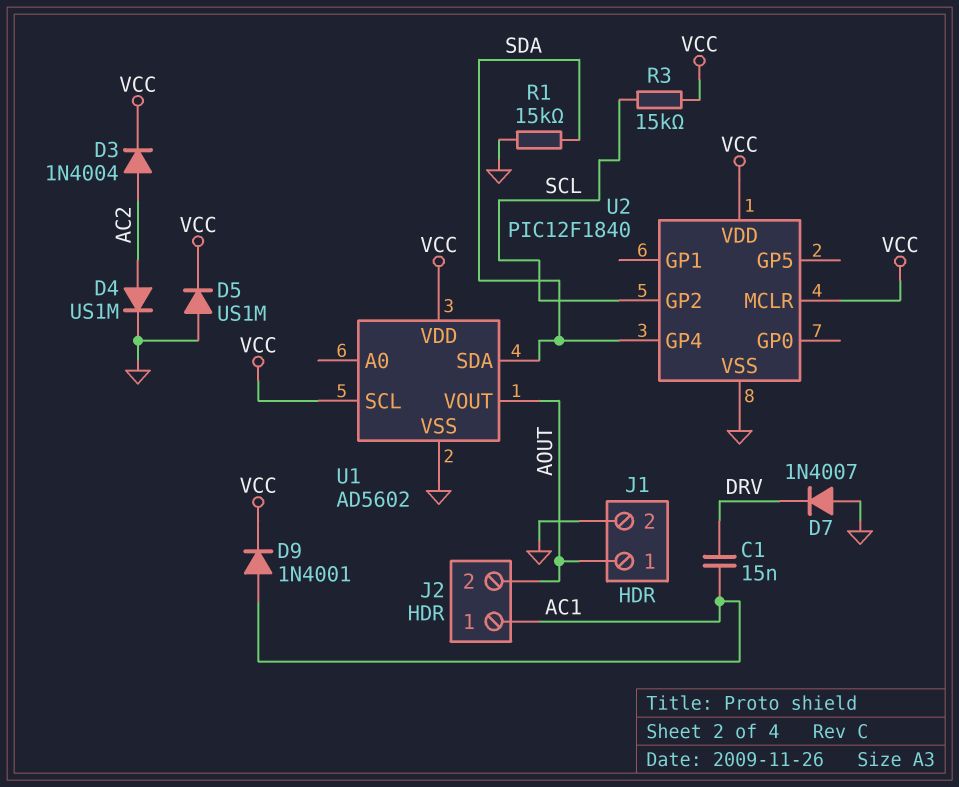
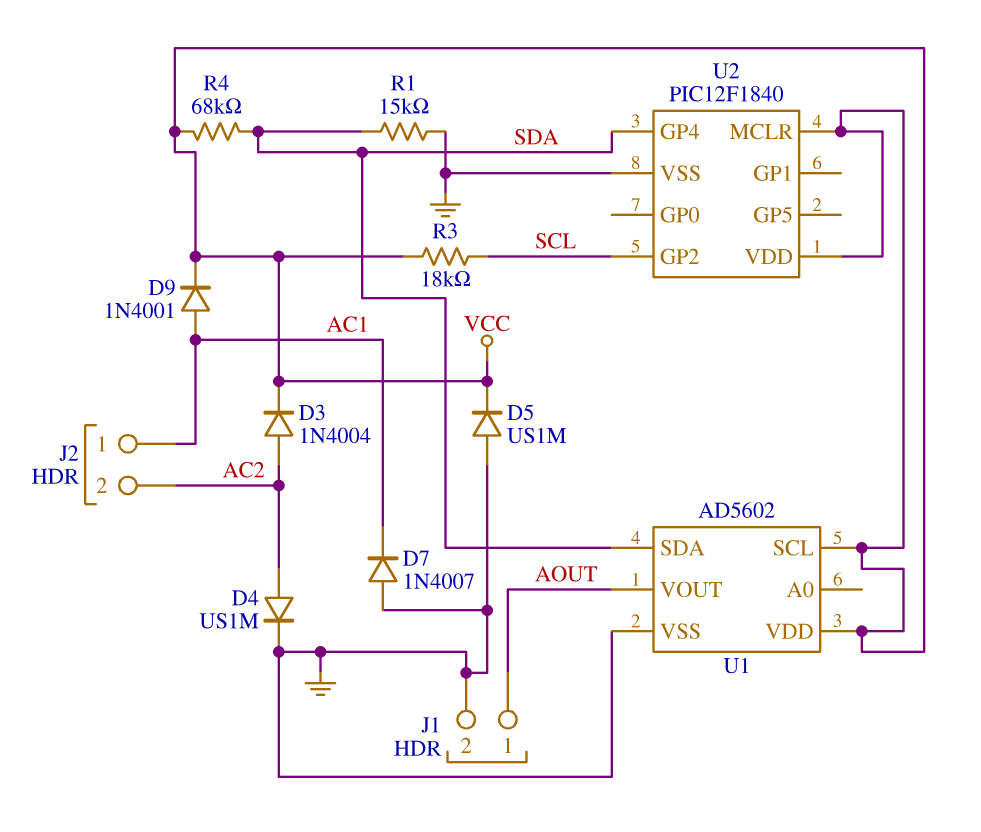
C1: 15nF (AC1, DRV) -> none
D7: diode 1N4007 (A GND, K DRV) -> diode 1N4007 (A GND, K AC1)
J2 pin 2: AOUT -> AC2
R3: 15k (SCL, VCC) -> 18k (SCL, VCC)
R4: none -> 68k (SDA, VCC)

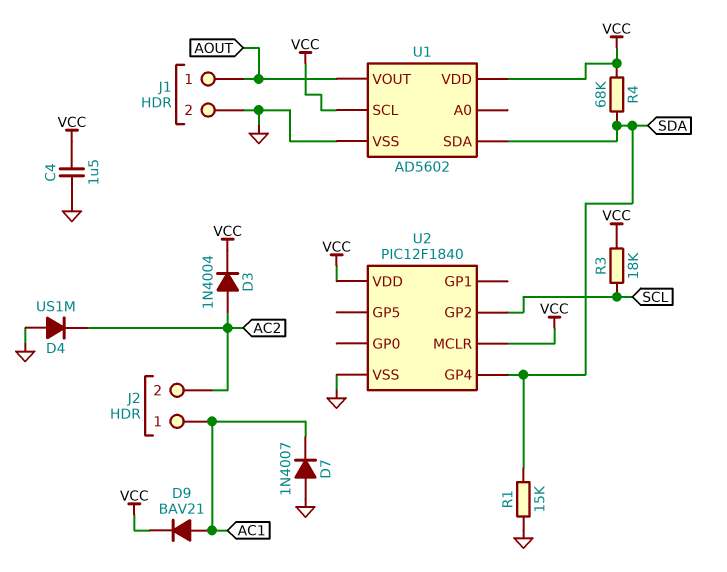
C4: none -> 1.5uF (GND, VCC)
D4: diode US1M (A AC2, K GND) -> diode US1M (A GND, K AC2)
D5: diode US1M (A GND, K VCC) -> none
D9: diode 1N4001 (A AC1, K VCC) -> diode BAV21 (A AC1, K VCC)

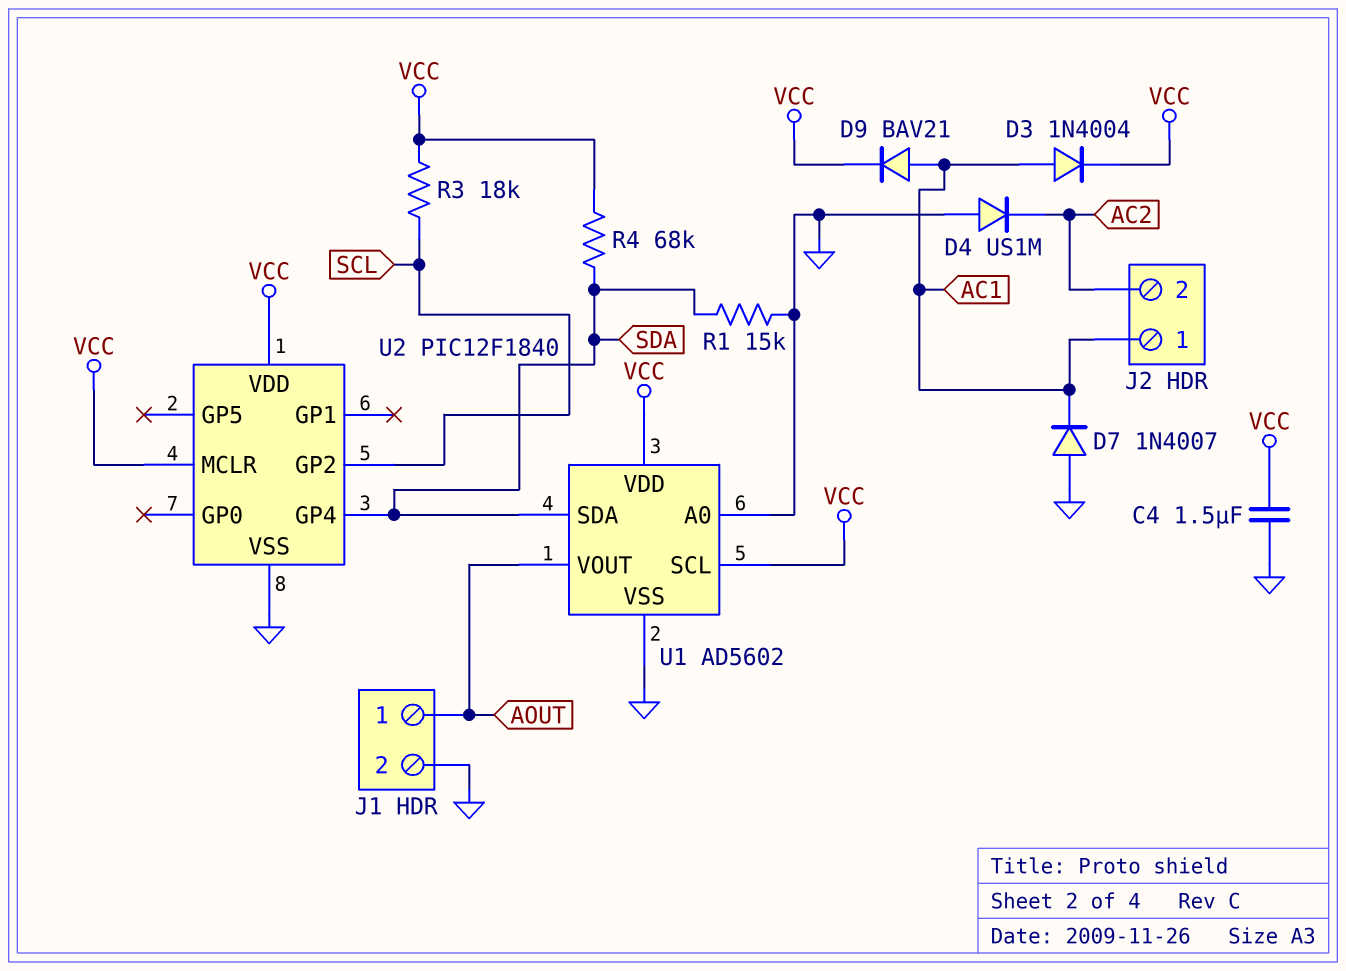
D3: diode 1N4004 (A AC2, K VCC) -> diode 1N4004 (A AC1, K VCC)
U1 pin A0: none -> GND

